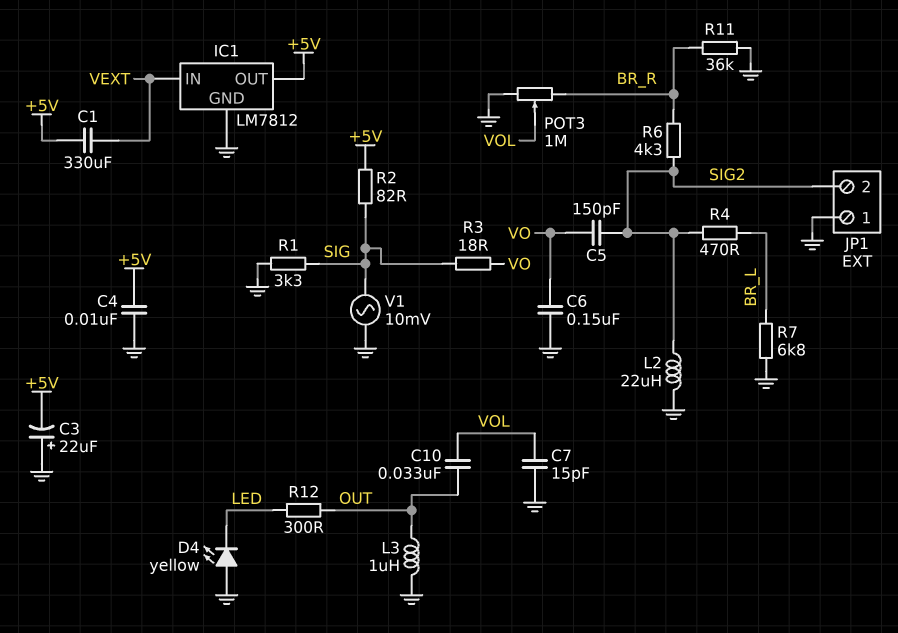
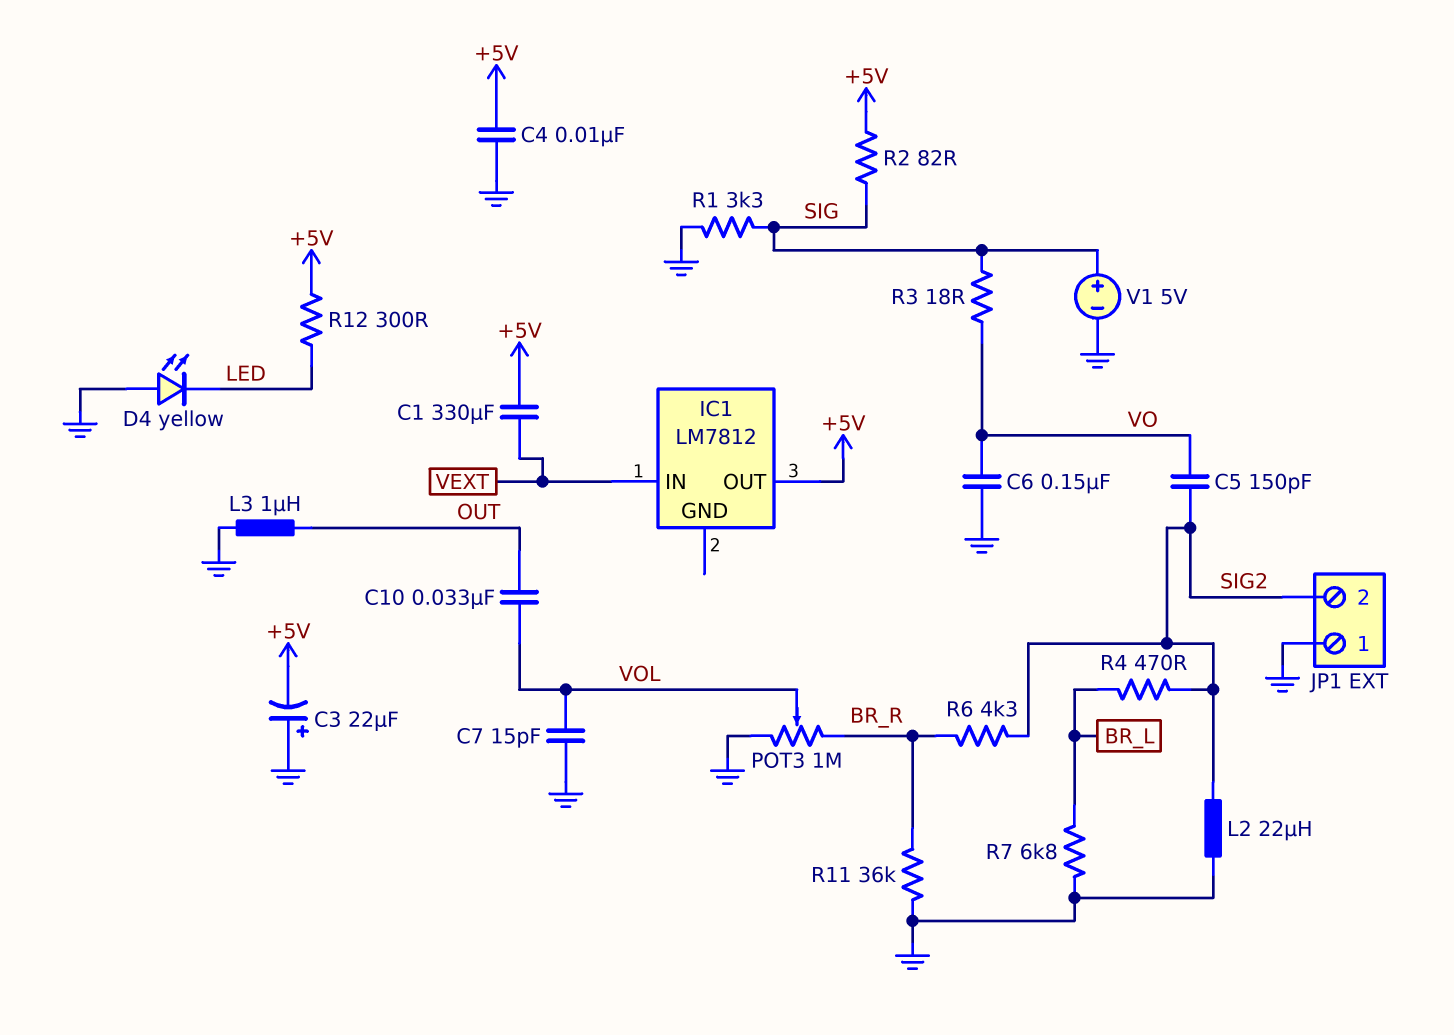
IC1 pin GND: GND -> none
R12: 300 (LED, OUT) -> 300 (+5V, LED)
V1: AC 10mV (GND, SIG) -> 5V (plus SIG, minus GND)

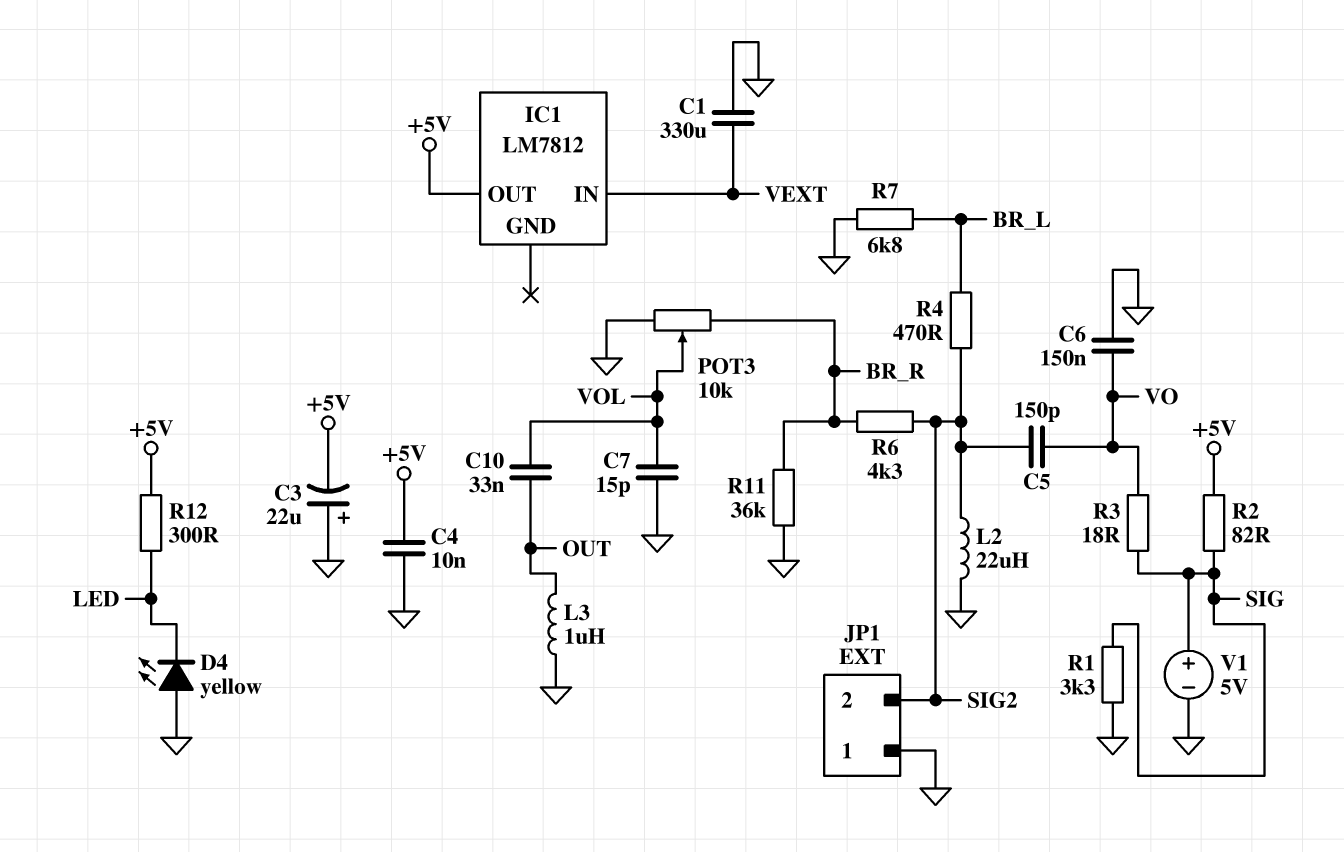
C1: 330uF (+5V, VEXT) -> 330uF (GND, VEXT)
POT3: 1M (BR_R, GND, wiper VOL) -> 10k (BR_R, GND, wiper VOL)

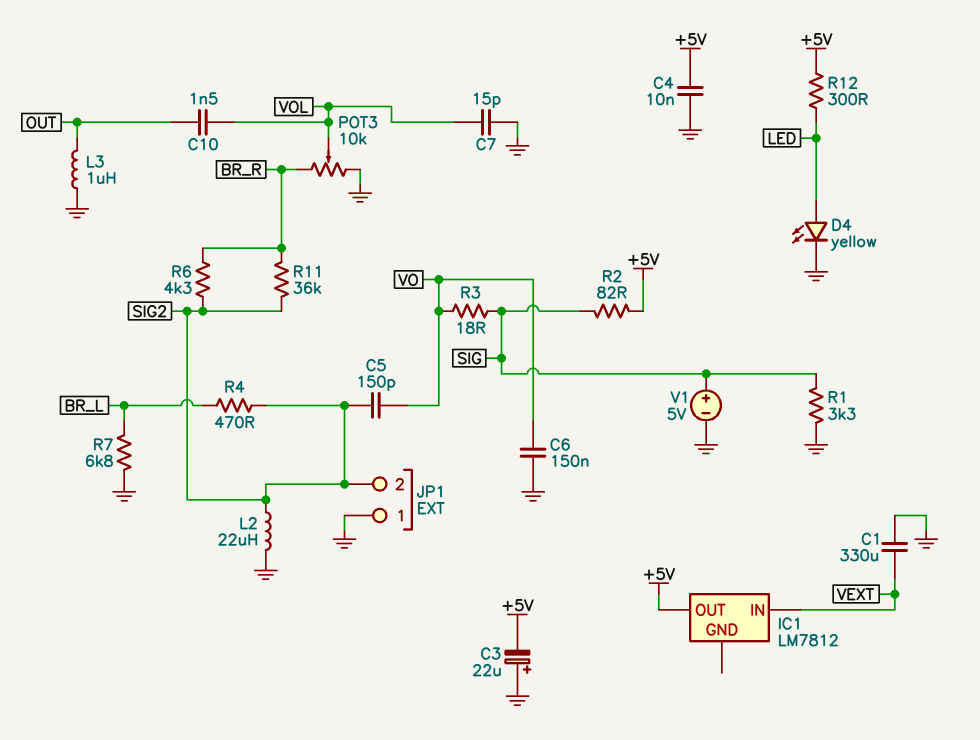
C10: 33nF (OUT, VOL) -> 1.5nF (OUT, VOL)
D4: LED yellow (A GND, K LED) -> LED yellow (A LED, K GND)
R11: 36k (BR_R, GND) -> 36k (BR_R, SIG2)

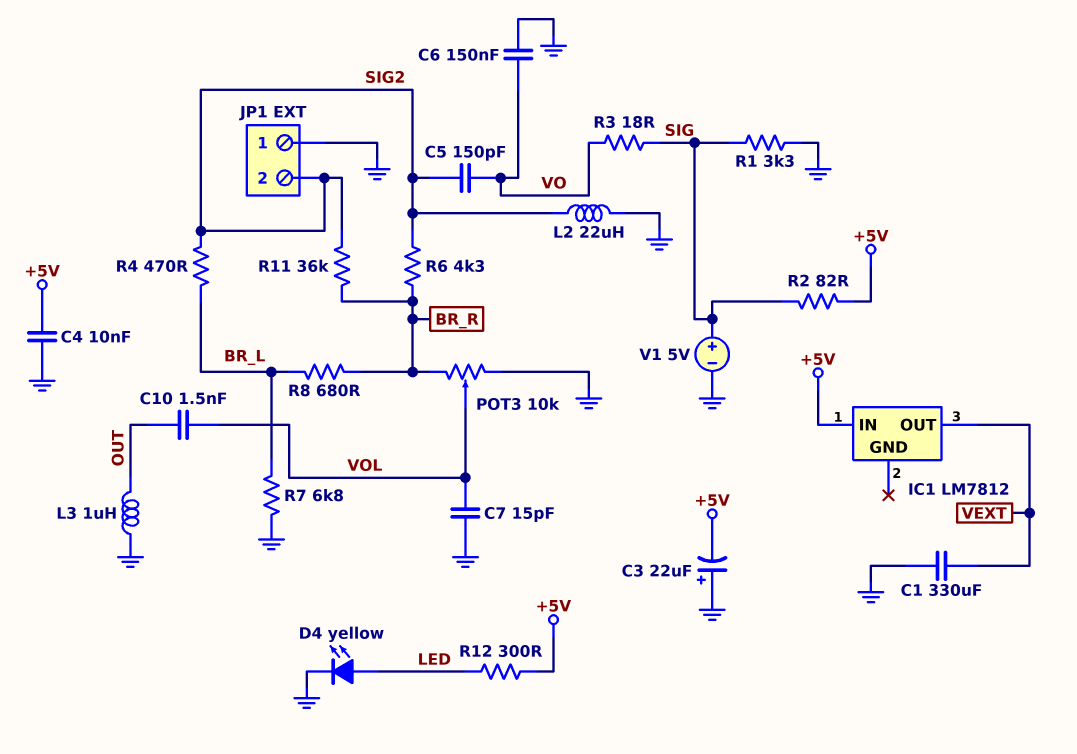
IC1 pin IN: VEXT -> +5V
IC1 pin OUT: +5V -> VEXT
R8: none -> 680 (BR_L, BR_R)

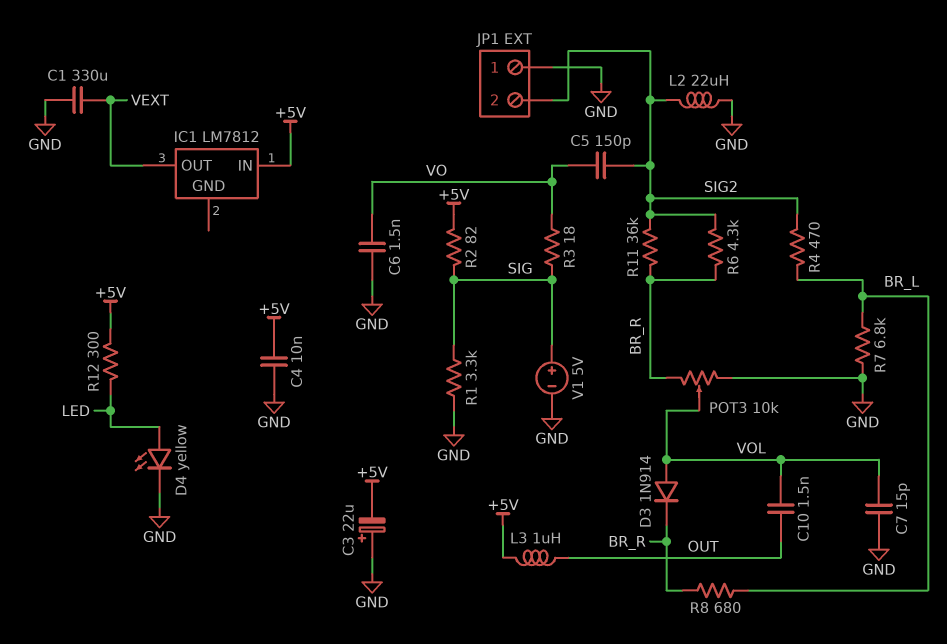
C6: 150nF (GND, VO) -> 1.5nF (GND, VO)
D3: none -> diode 1N914 (A VOL, K BR_R)
L3: 1uH (GND, OUT) -> 1uH (+5V, OUT)

